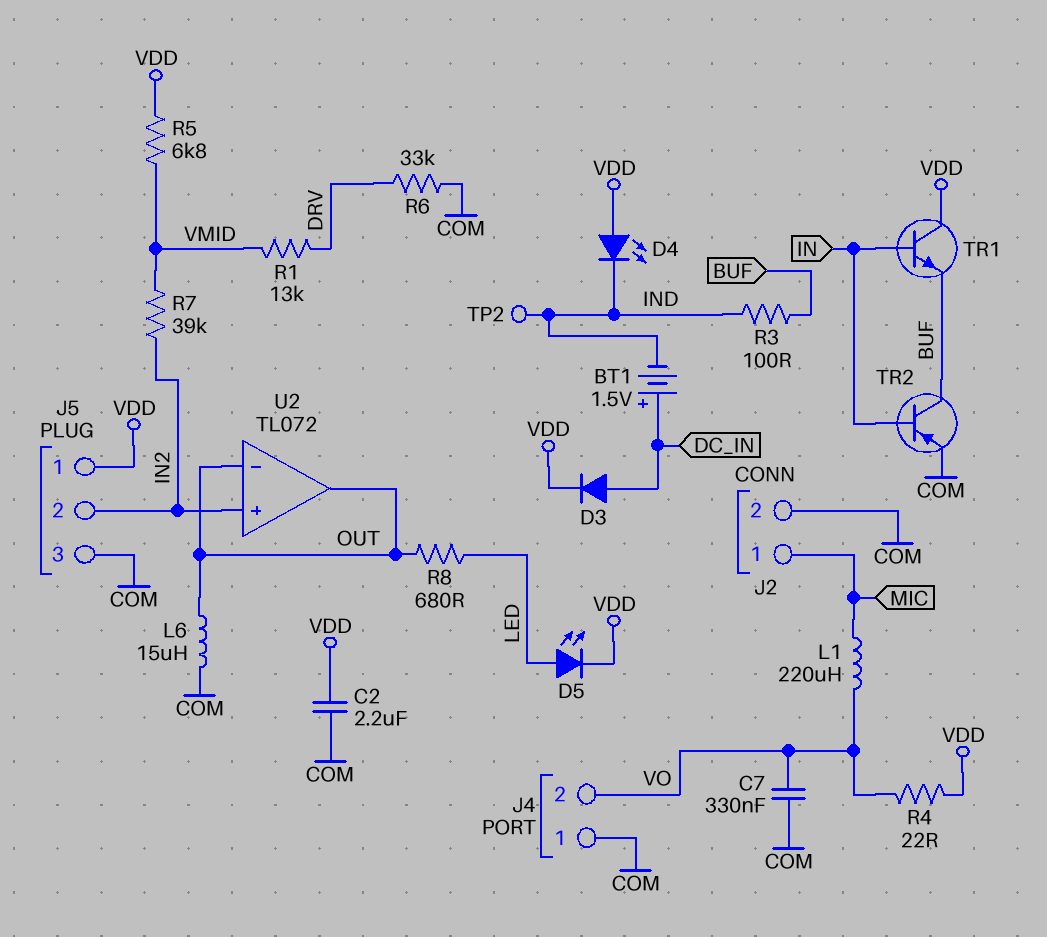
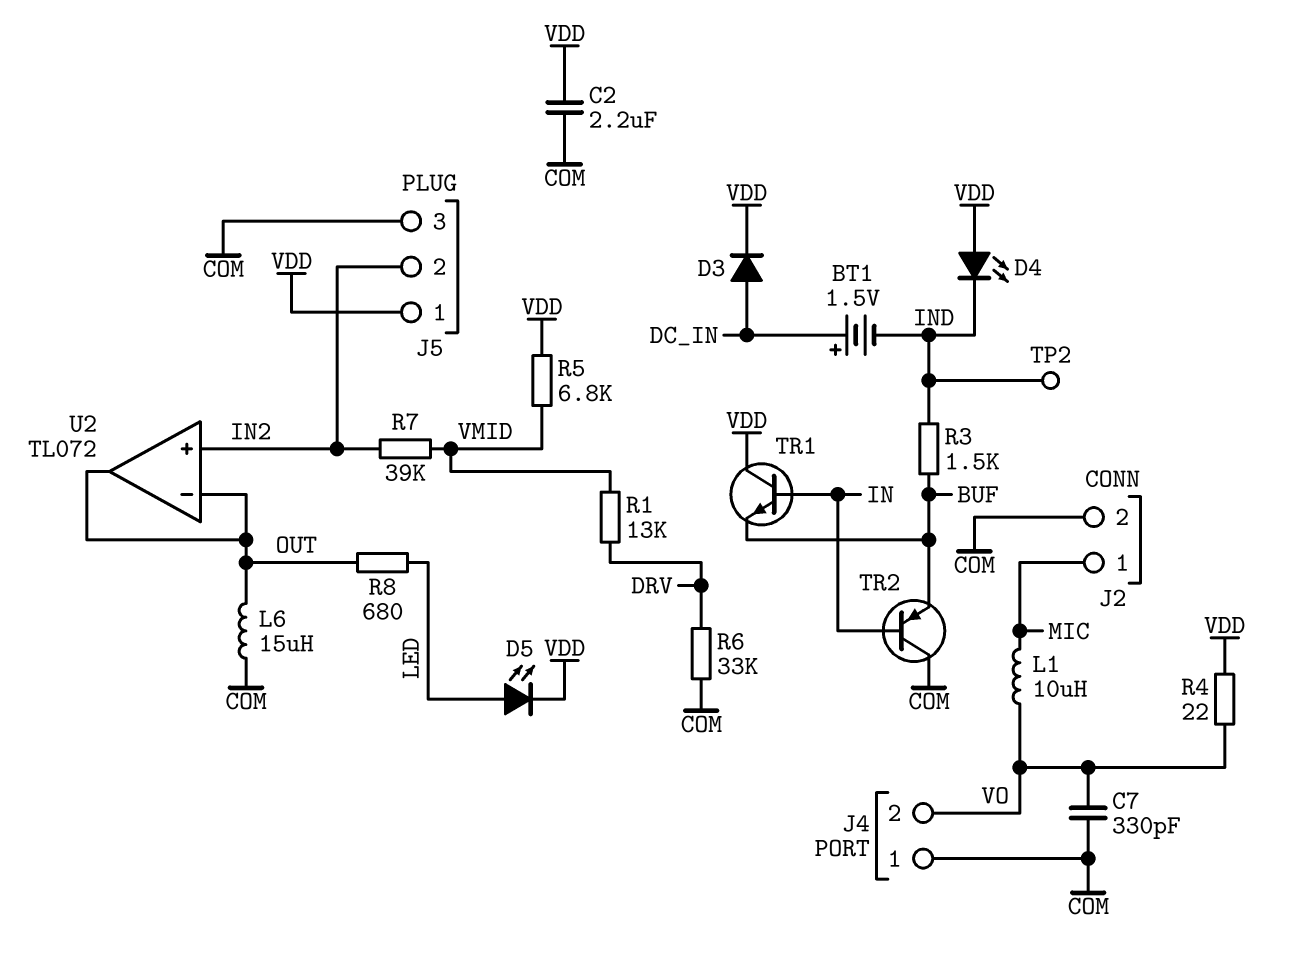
C7: 330nF (COM, VO) -> 330pF (COM, VO)
L1: 220uH (MIC, VO) -> 10uH (MIC, VO)
R3: 100 (BUF, IND) -> 1.5k (BUF, IND)
TR2: PNP (B IN, C BUF, E COM) -> PNP (B IN, C COM, E BUF)

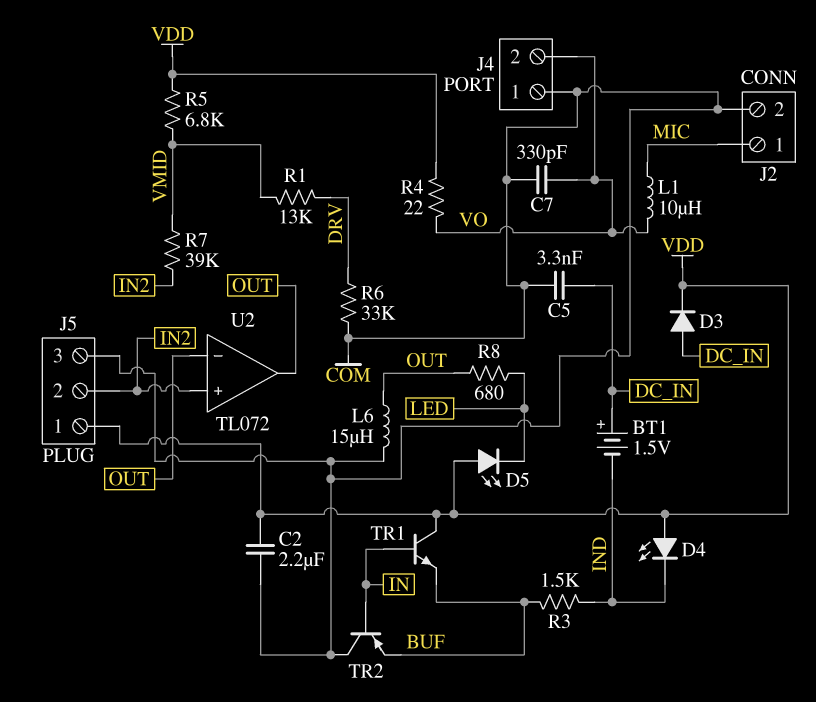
C5: none -> 3.3nF (COM, DC_IN)
D5: LED (A LED, K VDD) -> LED (A VDD, K LED)
TP2: test point (IND) -> none

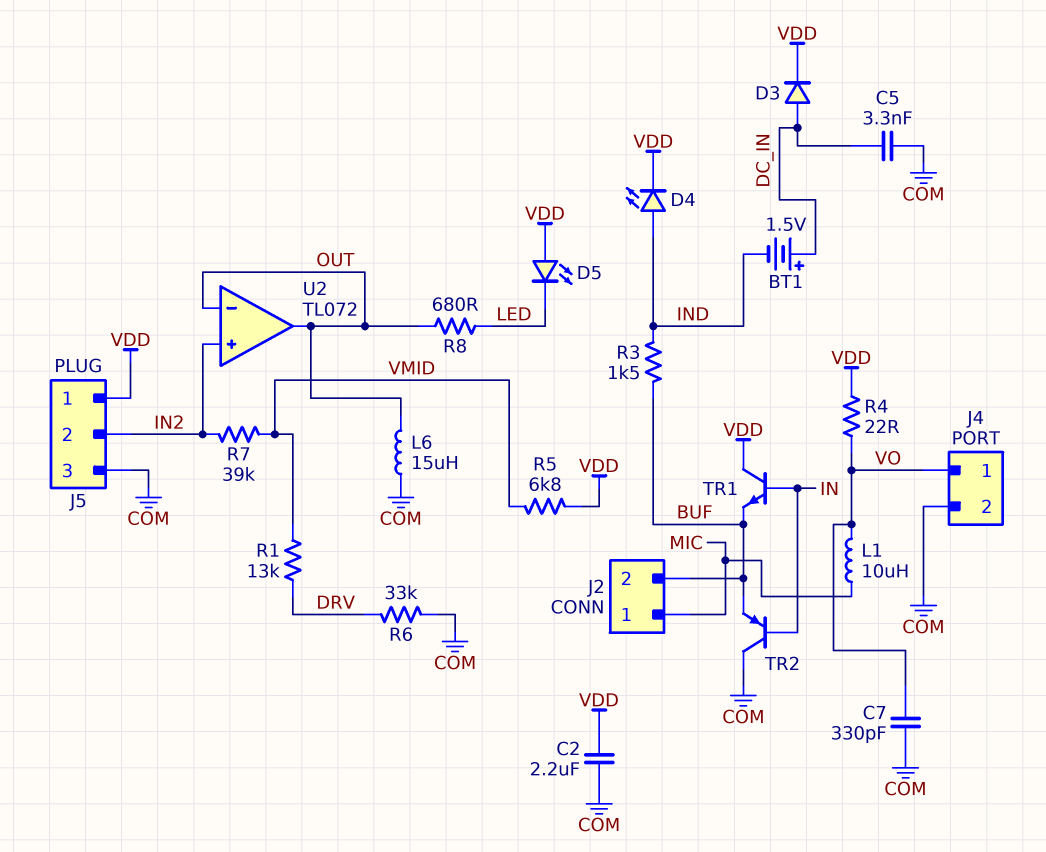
D4: LED (A VDD, K IND) -> LED (A IND, K VDD)
J2 pin 2: COM -> BUF
J4 pin 1: COM -> VO
J4 pin 2: VO -> COM

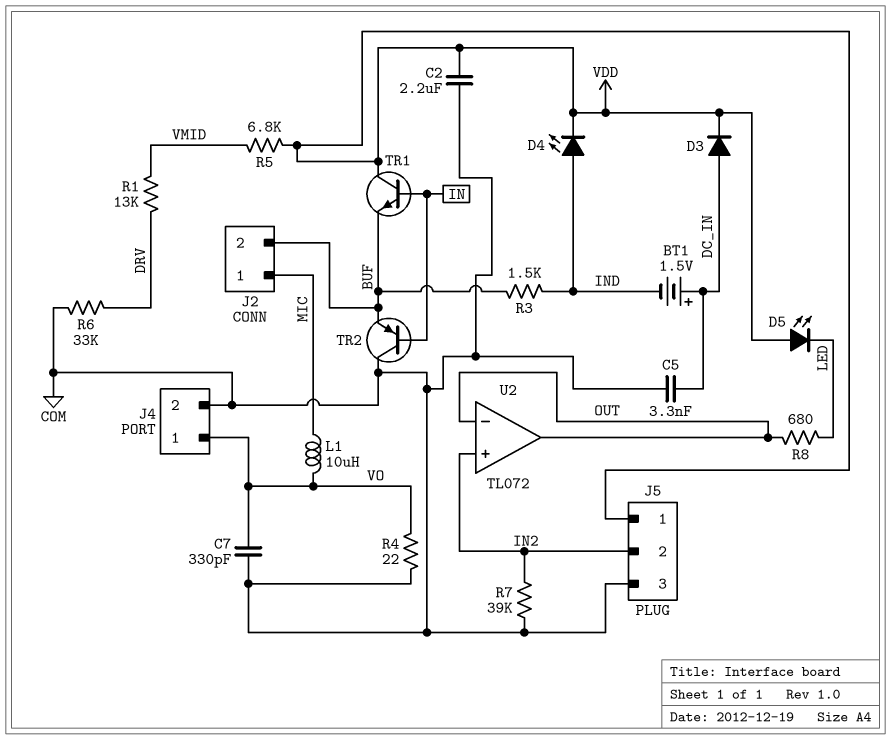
L6: 15uH (COM, OUT) -> none
R4: 22 (VDD, VO) -> 22 (COM, VO)
R7: 39k (IN2, VMID) -> 39k (COM, IN2)

